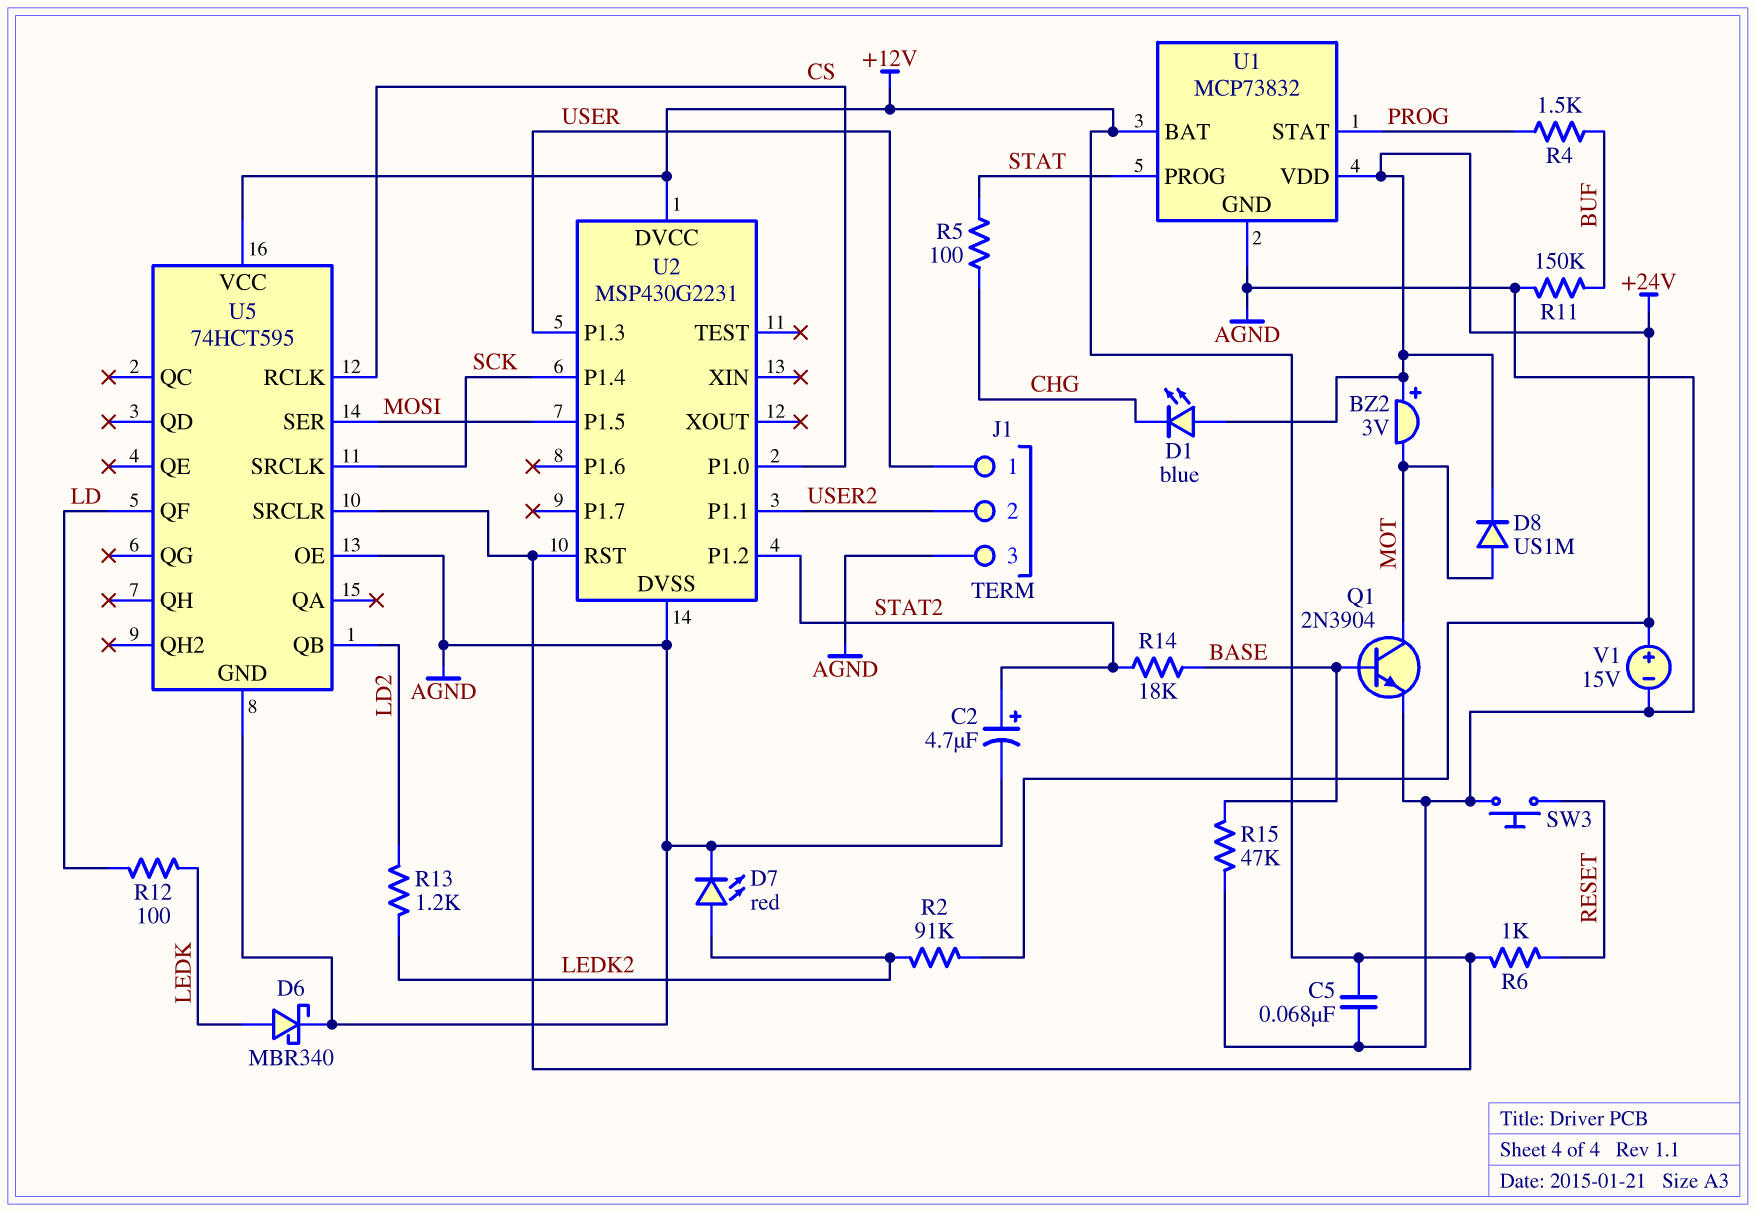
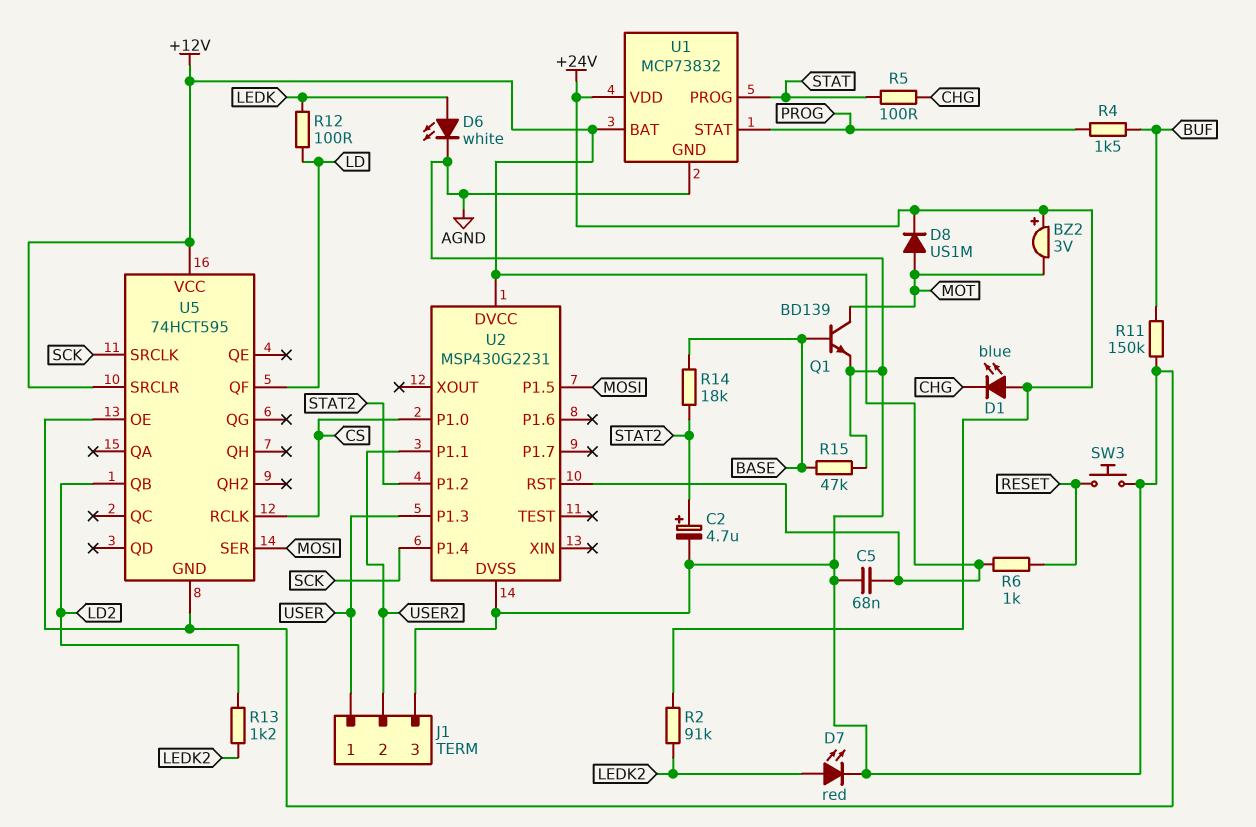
D6: schottky MBR340 (A LEDK, K AGND) -> LED white (A LEDK, K AGND)
Q1: NPN 2N3904 (B BASE, C MOT, E AGND) -> NPN BD139 (B BASE, C MOT, E AGND)
V1: 15V (plus +24V, minus AGND) -> none

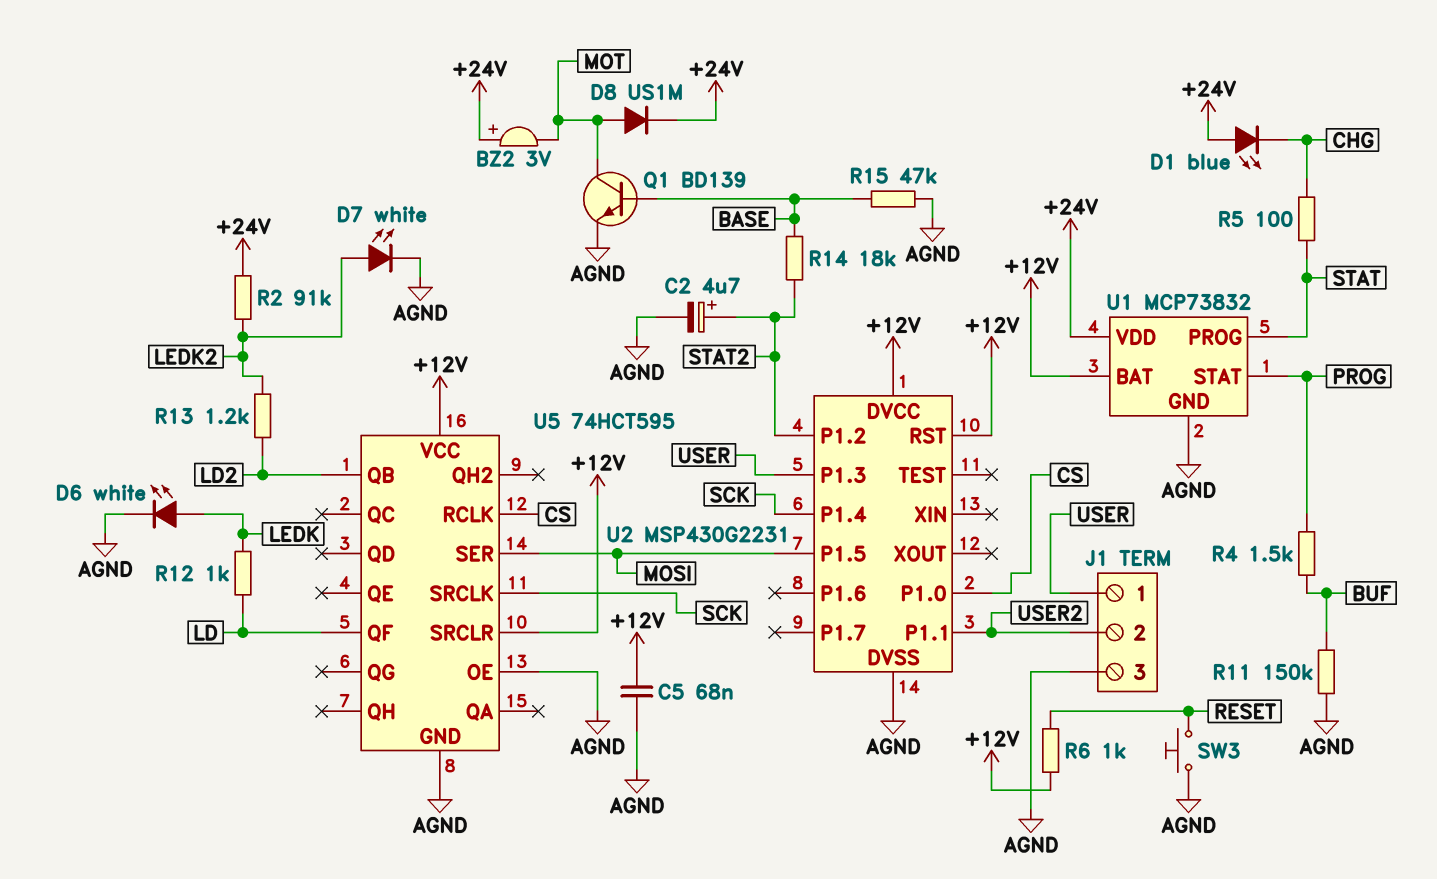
D7: LED red (A LEDK2, K AGND) -> LED white (A LEDK2, K AGND)
R12: 100 (LD, LEDK) -> 1k (LD, LEDK)

